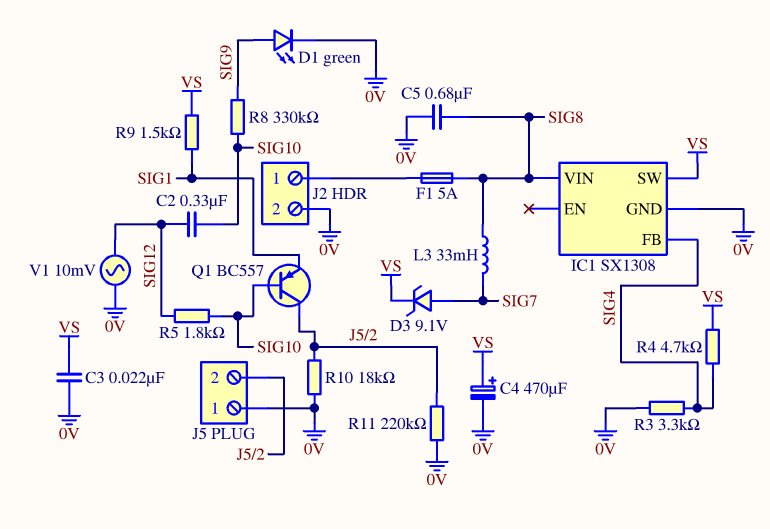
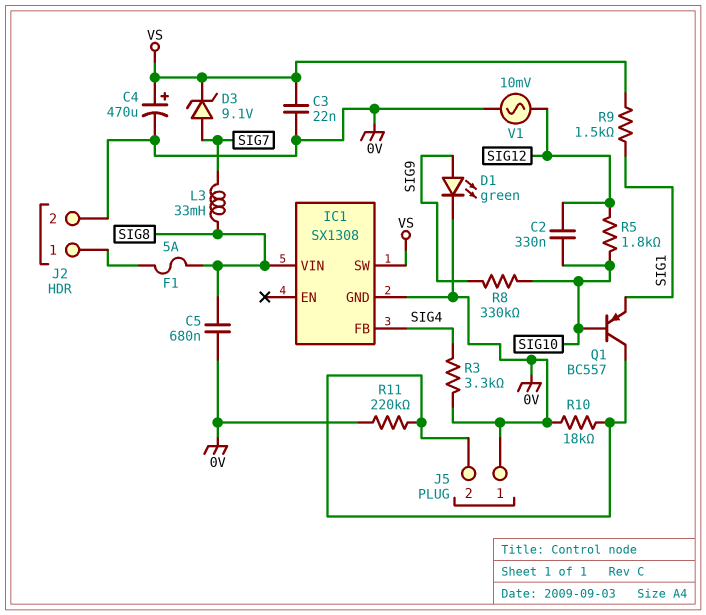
R4: 4.7k (SIG4, VS) -> none

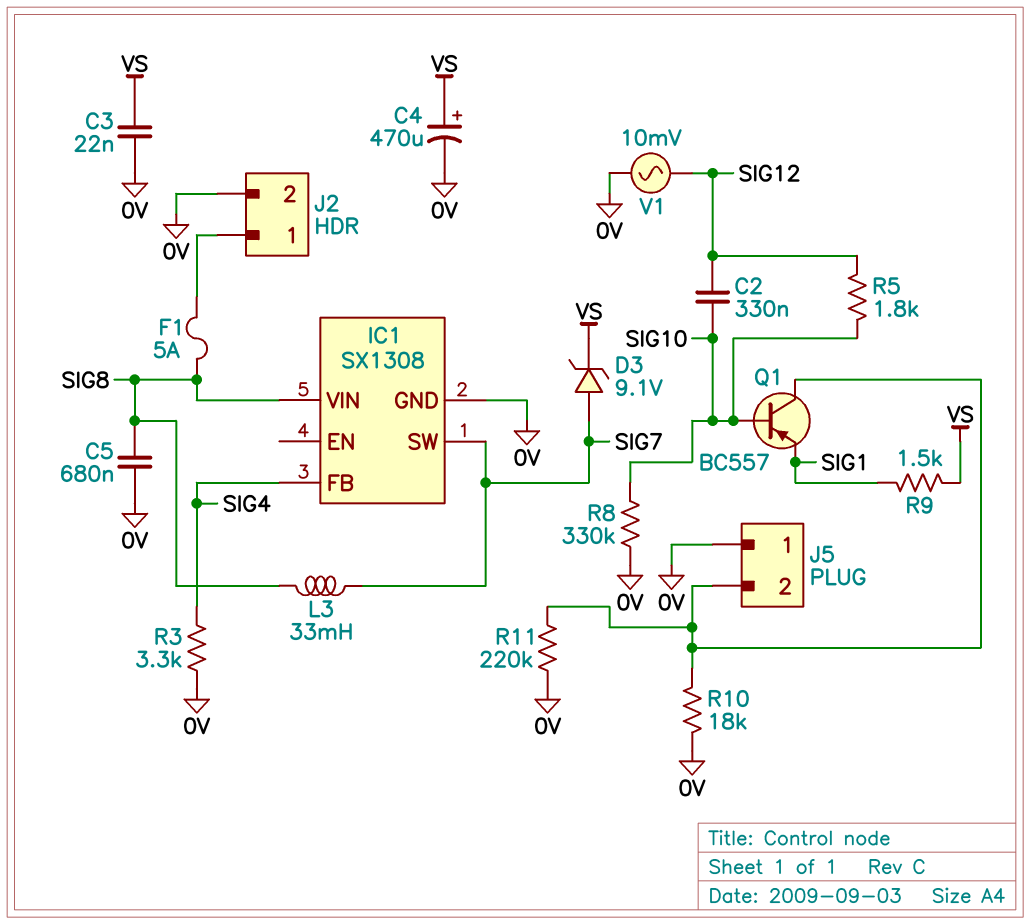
D1: LED green (A SIG9, K 0V) -> none
IC1 pin SW: VS -> SIG7
R8: 330k (SIG9, SIG10) -> 330k (0V, SIG10)

